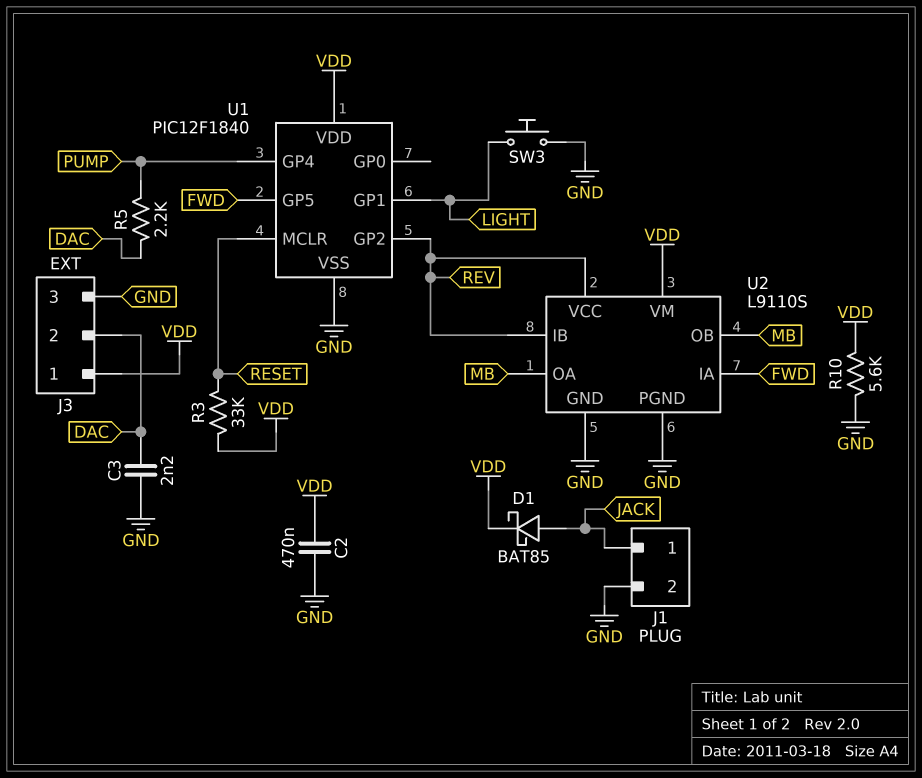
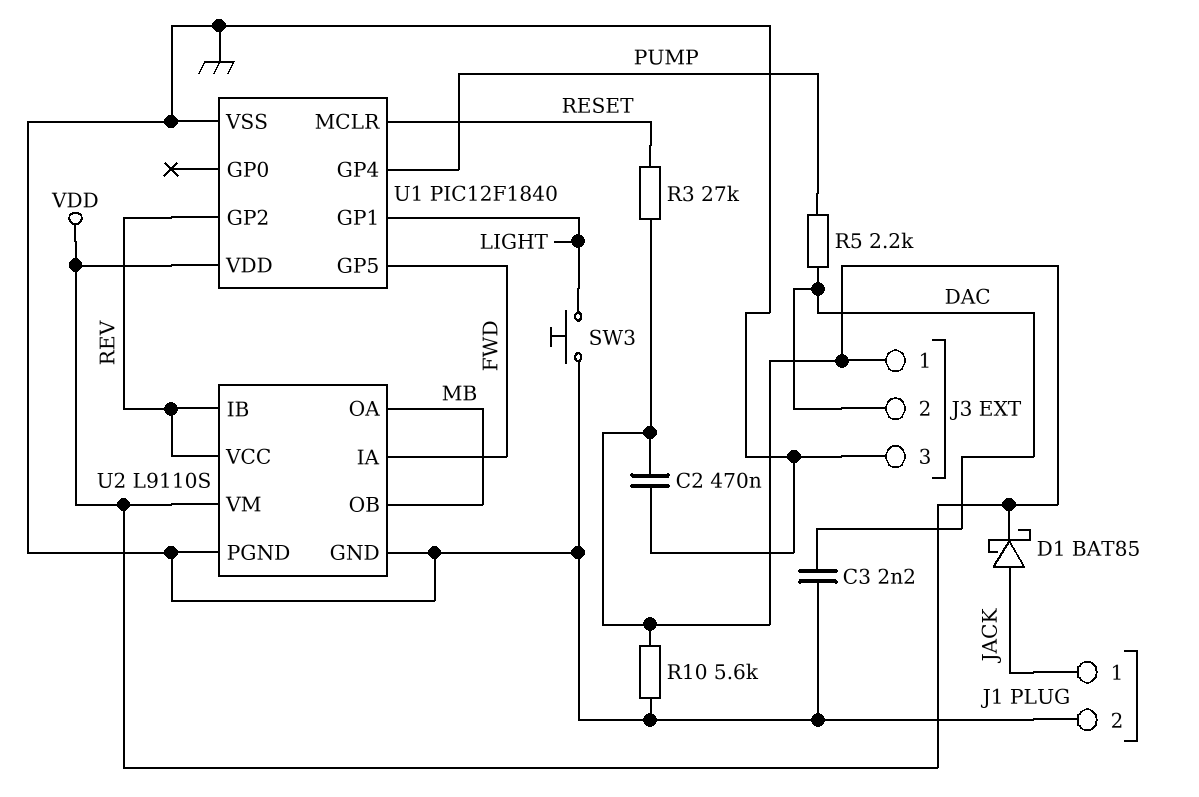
R3: 33k (RESET, VDD) -> 27k (RESET, VDD)

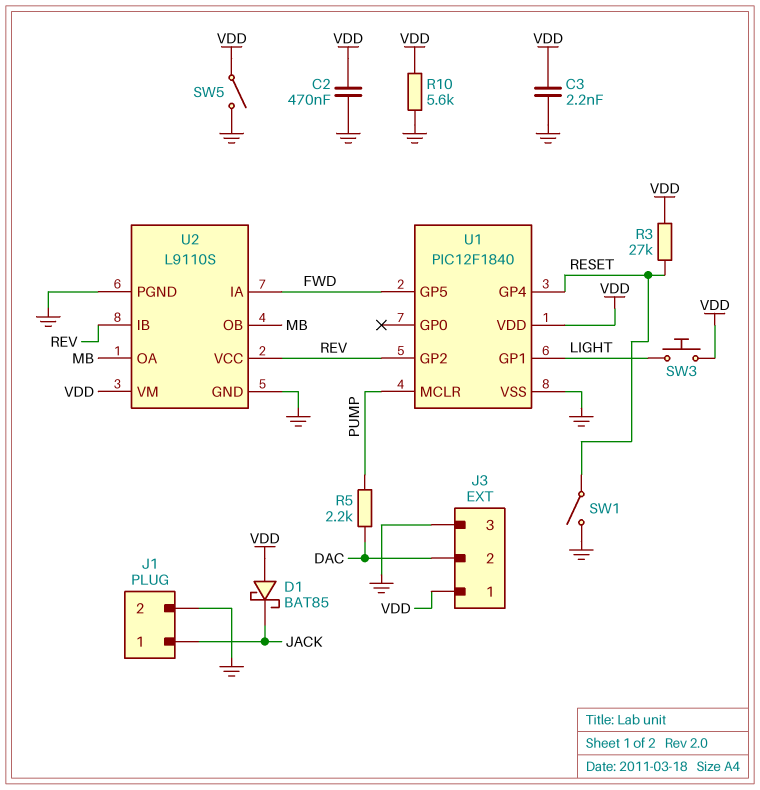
C3: 2.2nF (DAC, GND) -> 2.2nF (GND, VDD)
D1: schottky BAT85 (A JACK, K VDD) -> schottky BAT85 (A VDD, K JACK)
SW1: none -> switch (GND, RESET)
SW3: button (GND, LIGHT) -> button (LIGHT, VDD)
SW5: none -> switch (GND, VDD)
U1 pin GP4: PUMP -> RESET
U1 pin MCLR: RESET -> PUMP

